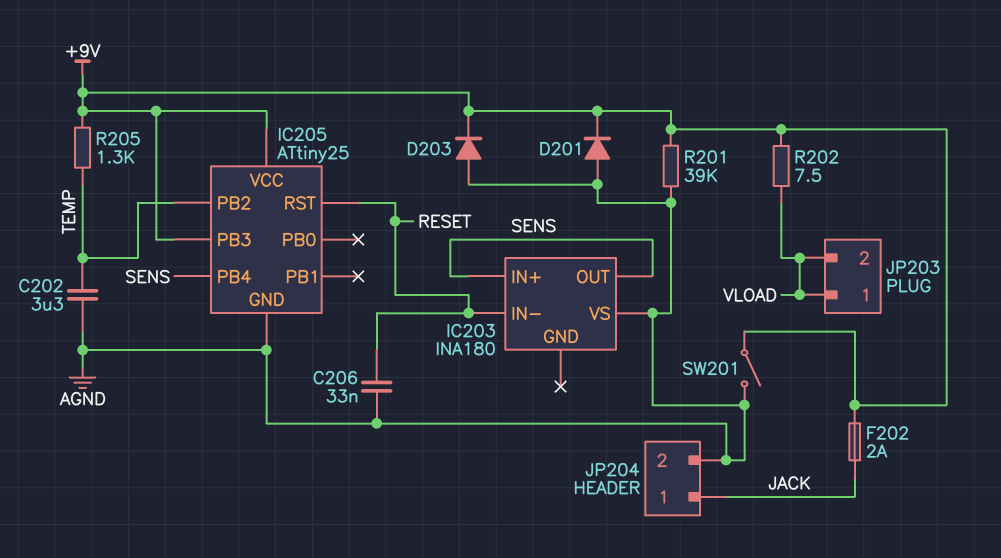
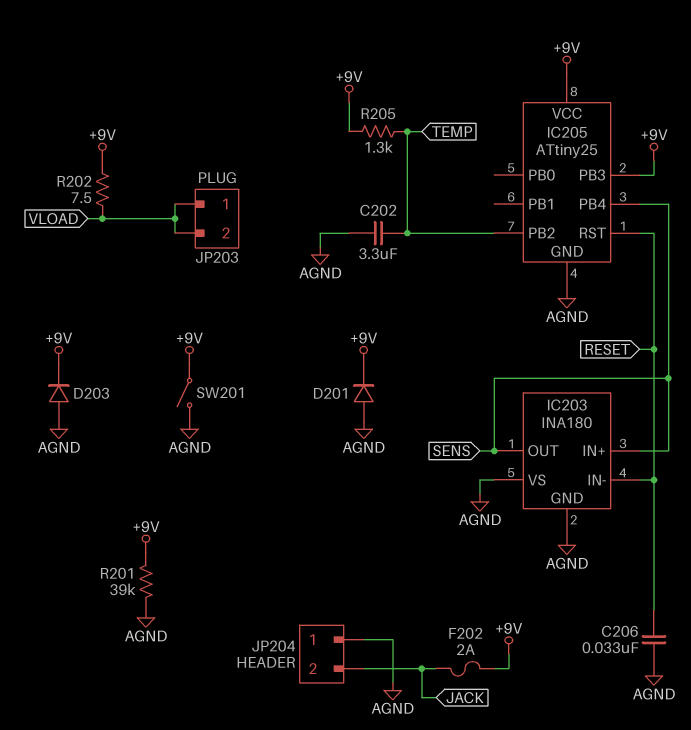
IC203 pin GND: none -> AGND
JP204 pin 1: JACK -> AGND
JP204 pin 2: AGND -> JACK

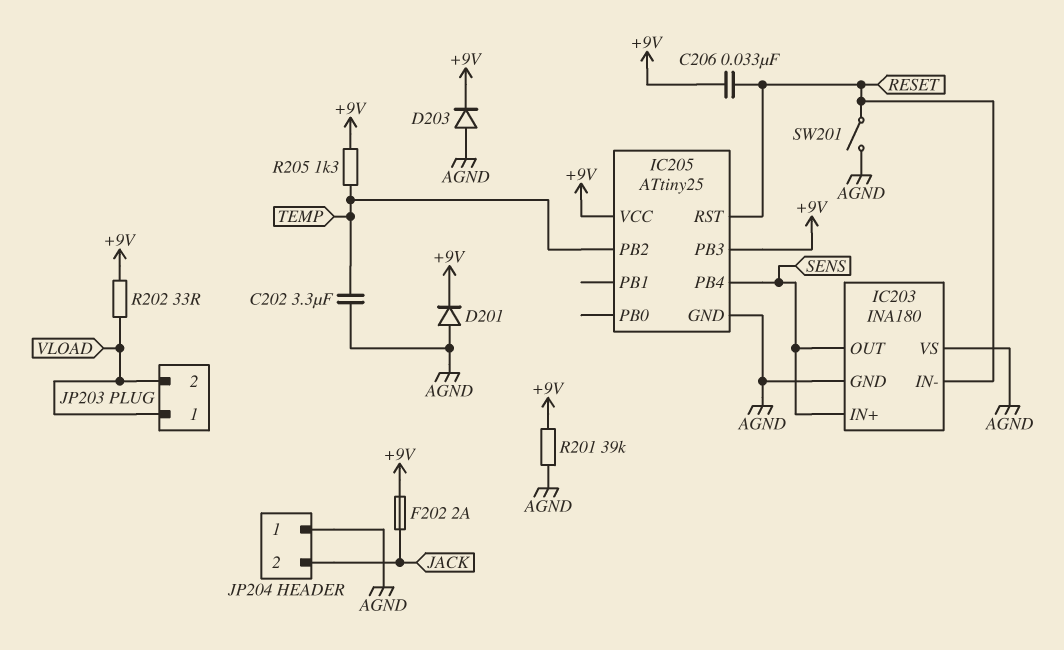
C206: 33nF (AGND, RESET) -> 33nF (+9V, RESET)
R202: 7.5 (+9V, VLOAD) -> 33 (+9V, VLOAD)
SW201: switch (+9V, AGND) -> switch (AGND, RESET)

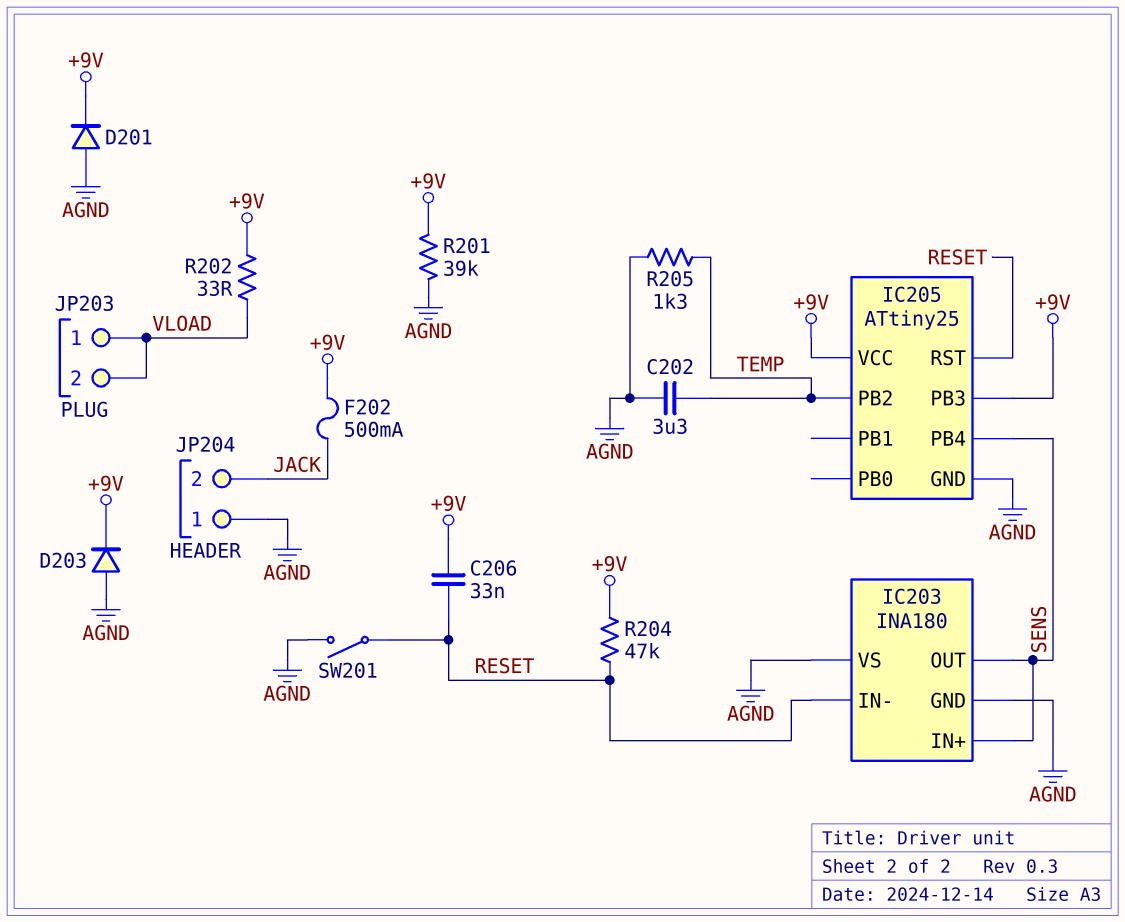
F202: 2A (+9V, JACK) -> 500mA (+9V, JACK)
R204: none -> 47k (+9V, RESET)
R205: 1.3k (+9V, TEMP) -> 1.3k (AGND, TEMP)

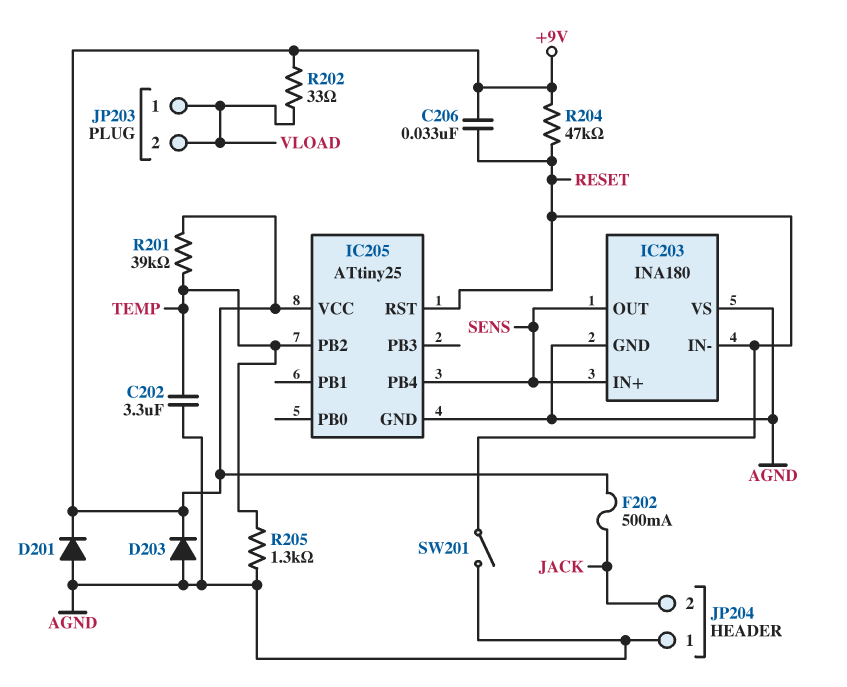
IC205 pin PB3: +9V -> none
R201: 39k (+9V, AGND) -> 39k (+9V, TEMP)

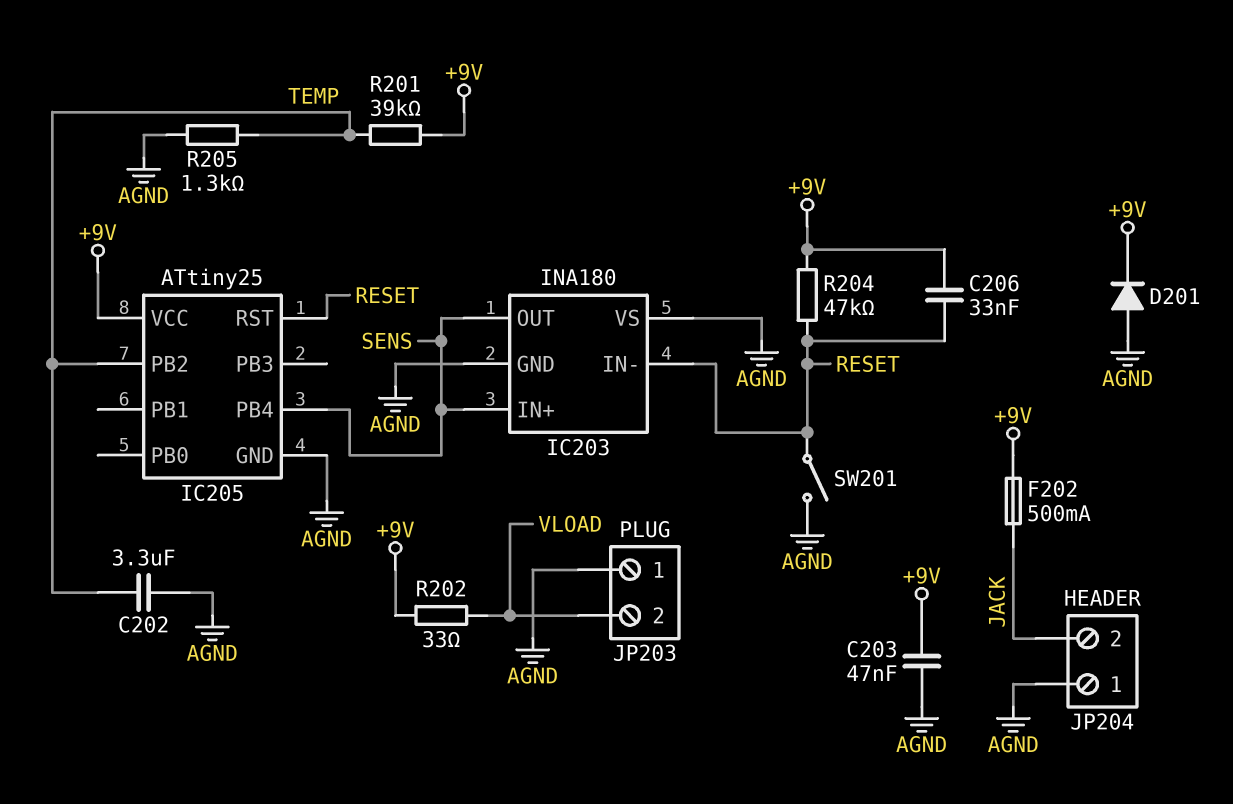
C203: none -> 47nF (+9V, AGND)
D203: diode (A AGND, K +9V) -> none
JP203 pin 1: VLOAD -> AGND

